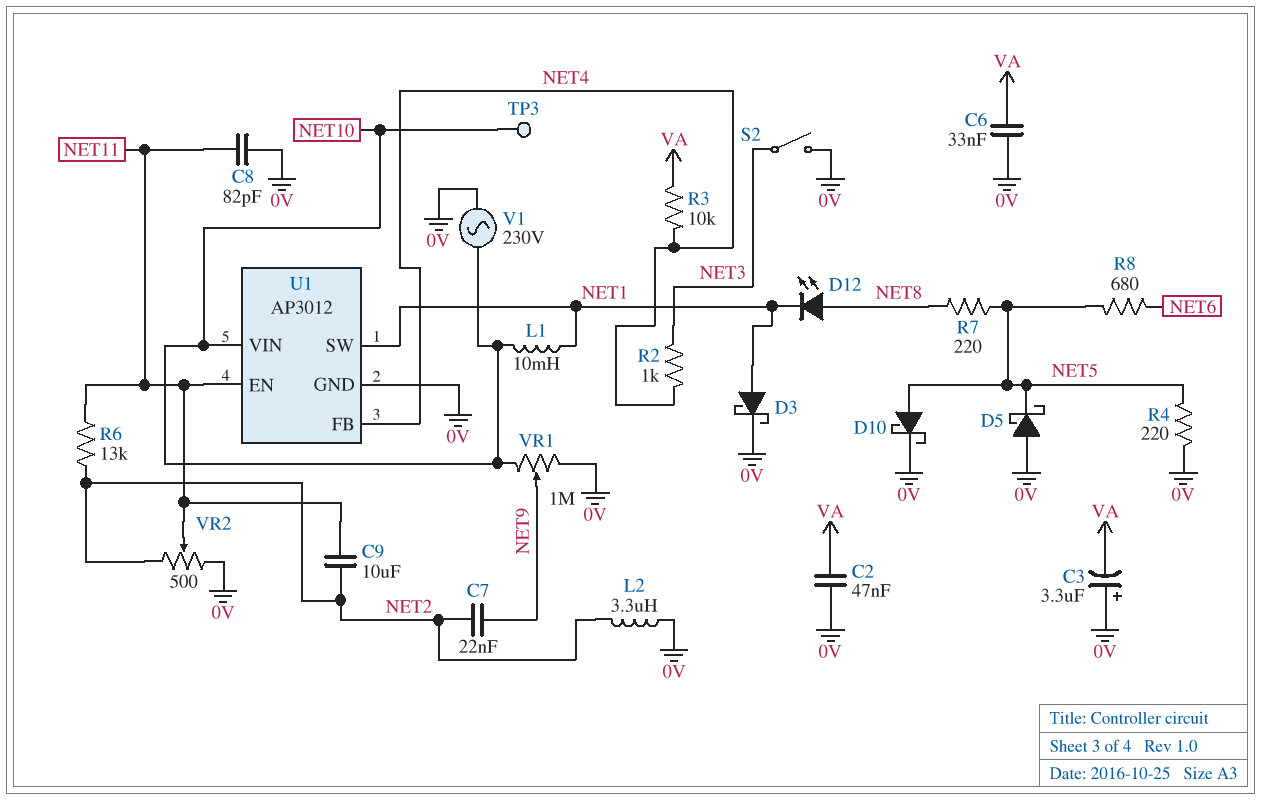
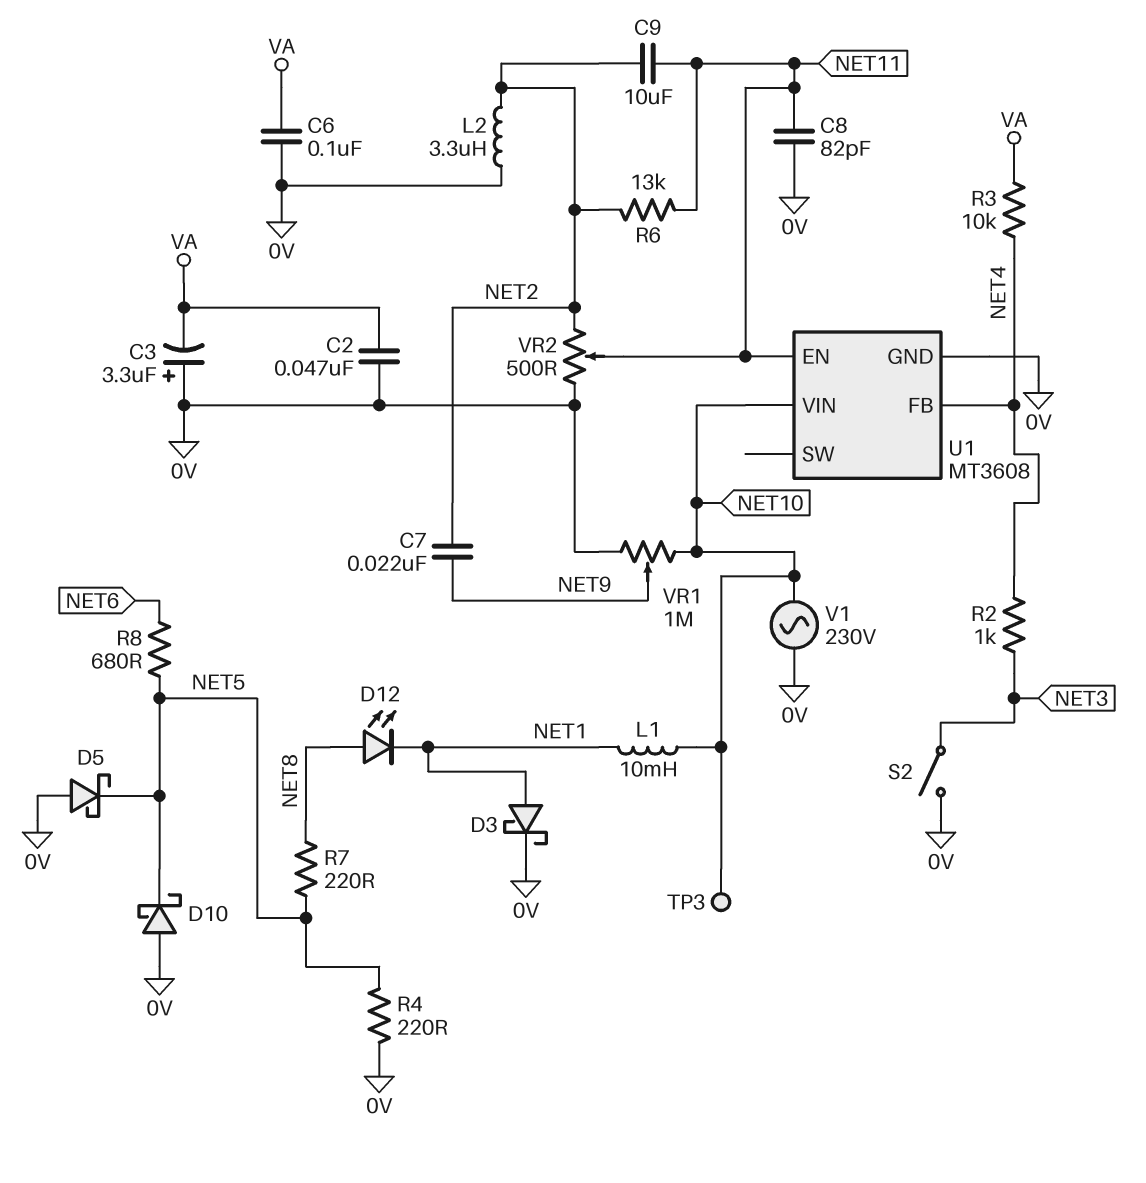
C6: 33nF (0V, VA) -> 100nF (0V, VA)
D10: schottky (A NET5, K 0V) -> schottky (A 0V, K NET5)
U1: AP3012 -> MT3608
U1 pin SW: NET1 -> none

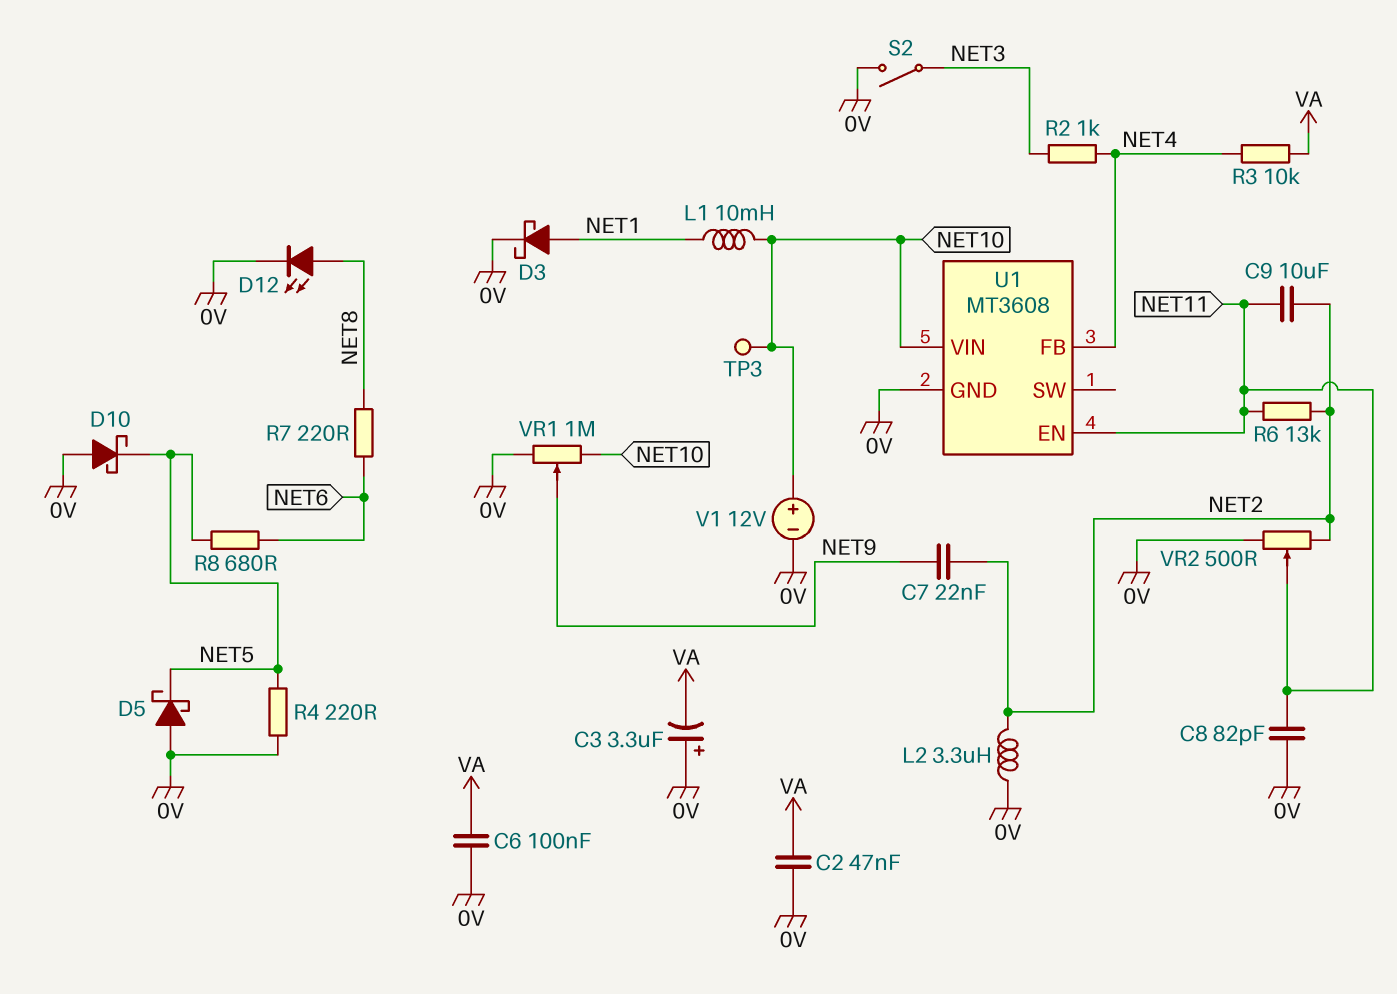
D12: LED (A NET8, K NET1) -> LED (A NET8, K 0V)
R7: 220 (NET5, NET8) -> 220 (NET6, NET8)
V1: AC 230V (0V, NET10) -> 12V (plus NET10, minus 0V)

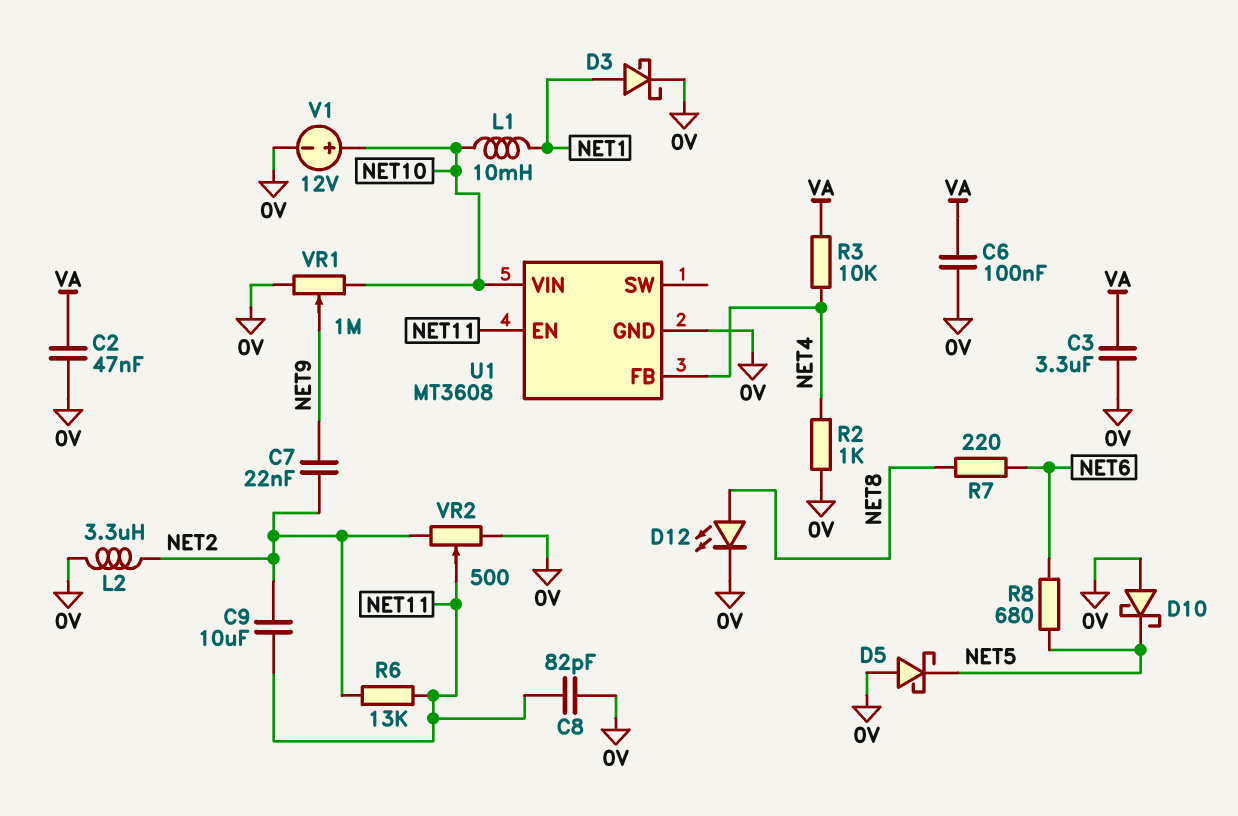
C3: 3.3uF (plus 0V, minus VA) -> 3.3uF (0V, VA)
R2: 1k (NET3, NET4) -> 1k (0V, NET4)
R4: 220 (0V, NET5) -> none
S2: switch (0V, NET3) -> none
TP3: test point (NET10) -> none

